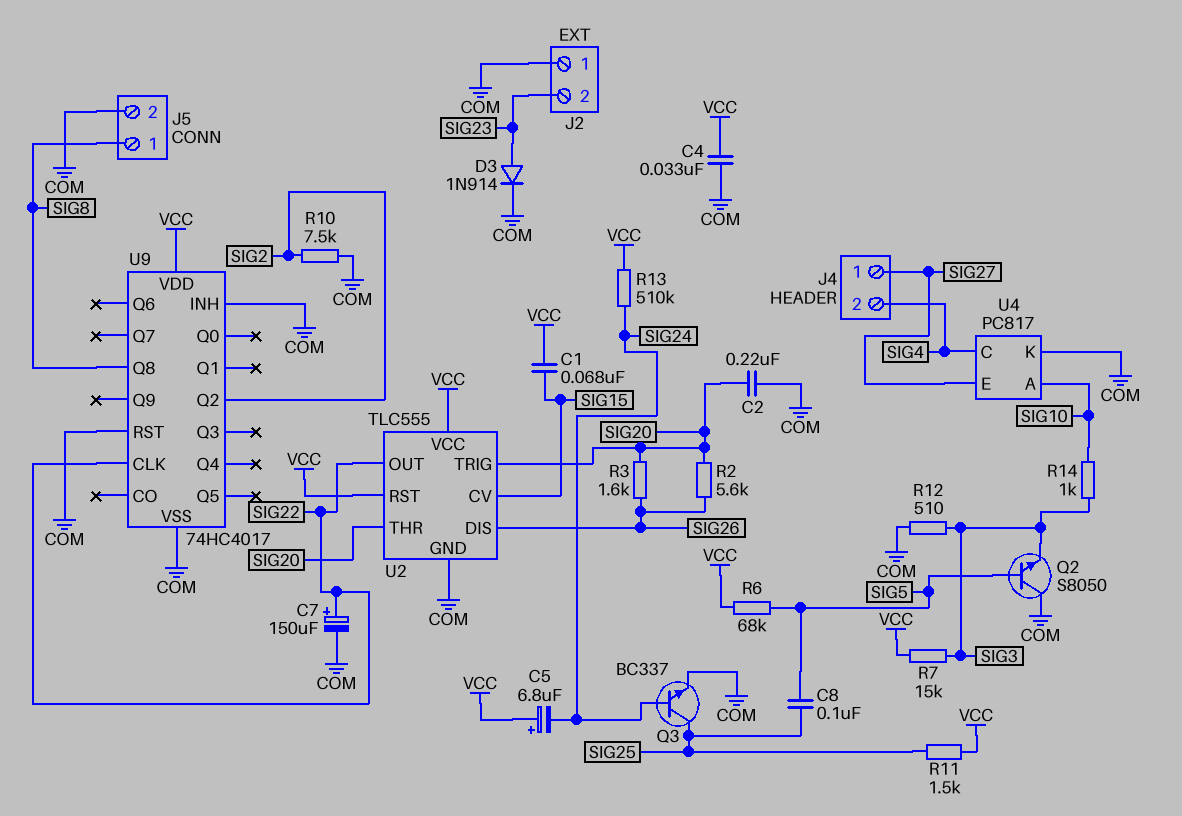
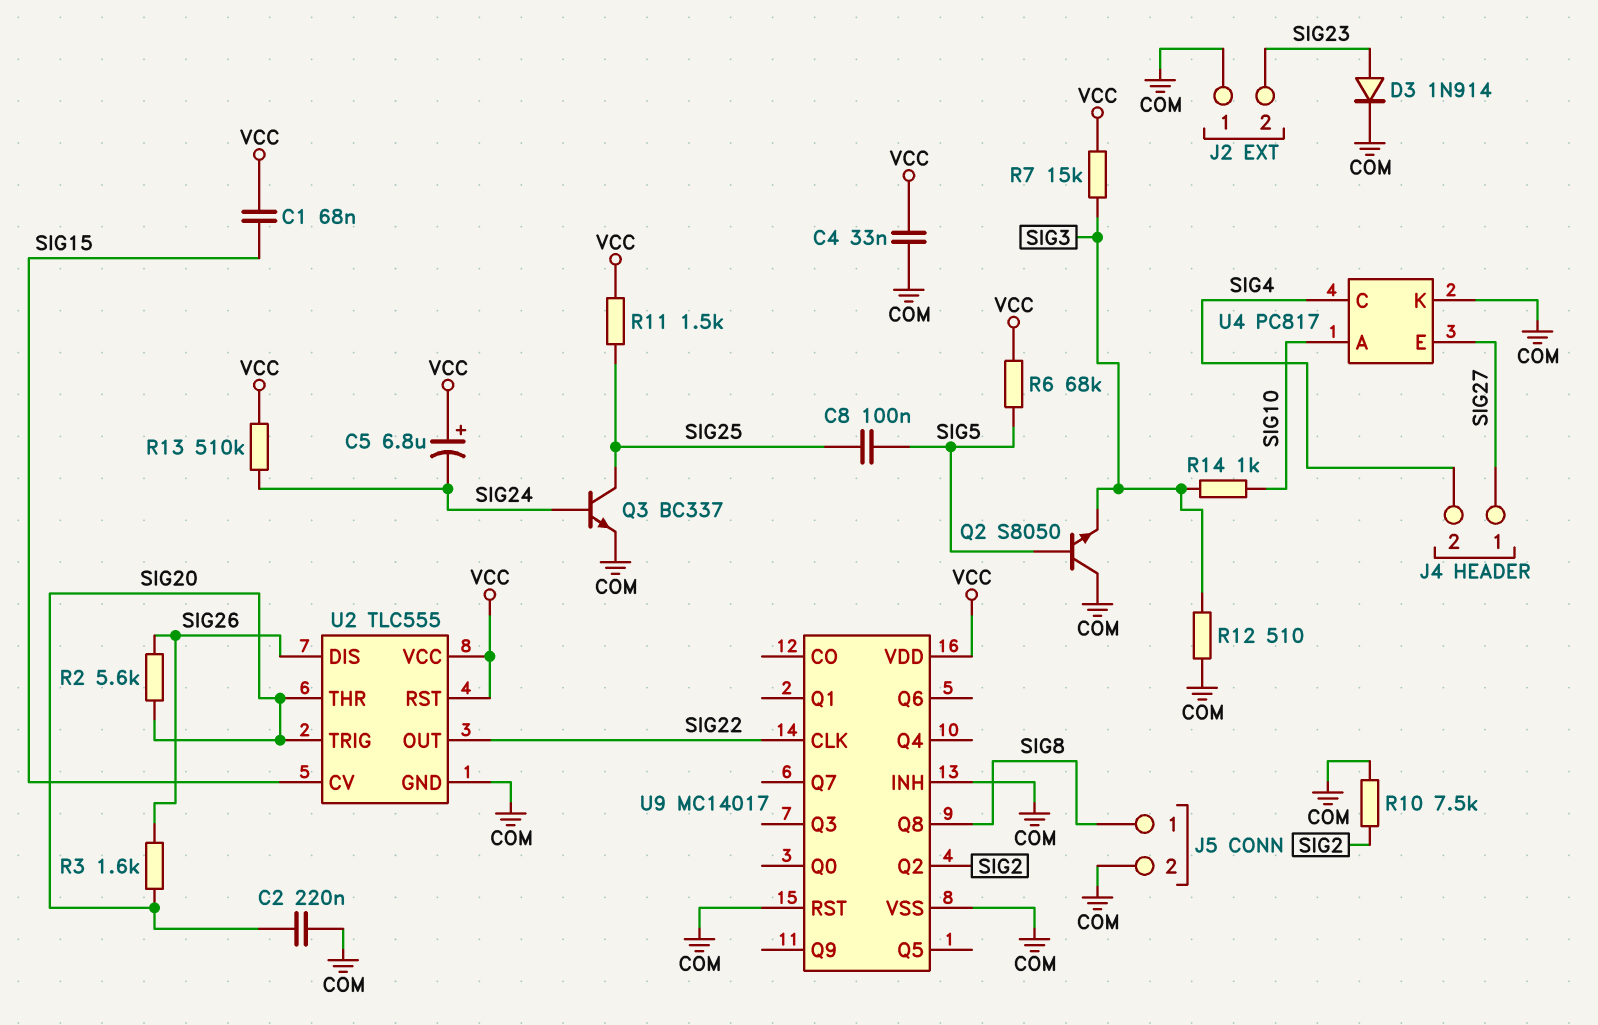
C7: 150uF (plus SIG22, minus COM) -> none
U9: 74HC4017 -> MC14017

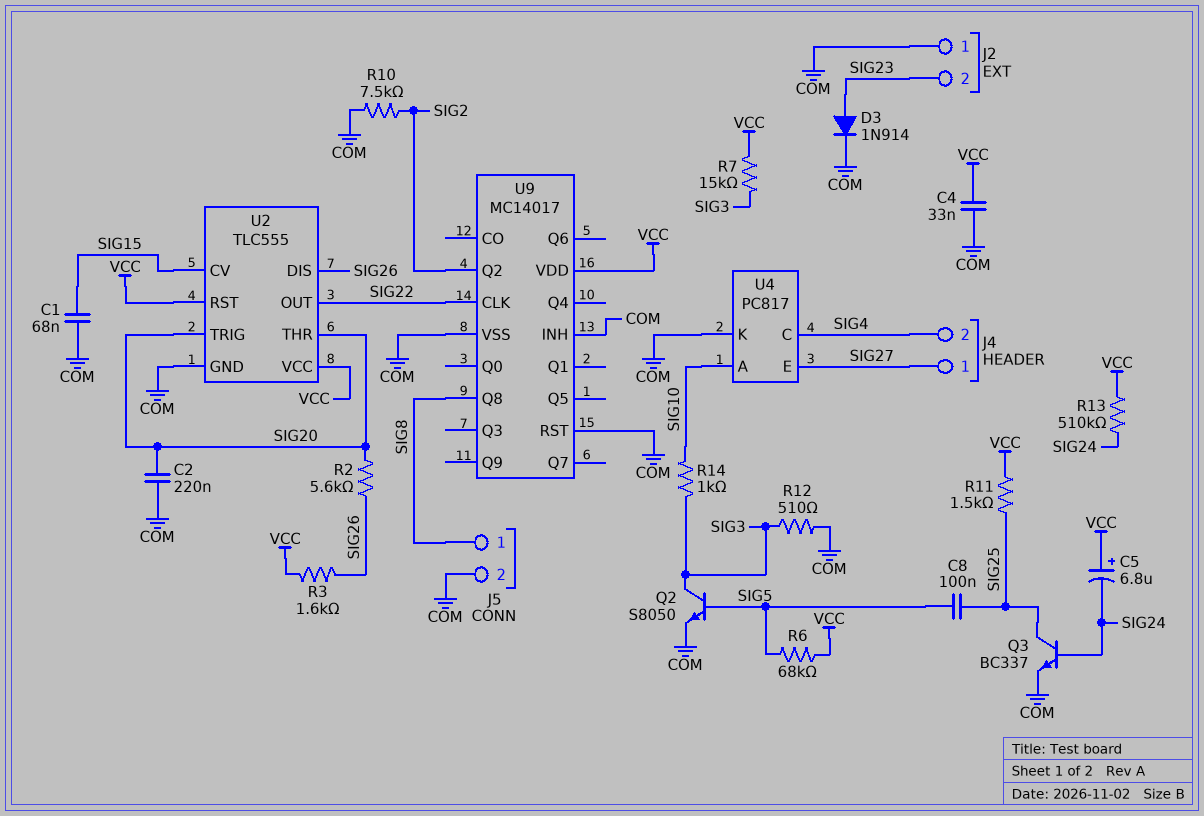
C1: 68nF (SIG15, VCC) -> 68nF (COM, SIG15)
Q2: NPN S8050 (B SIG5, C COM, E SIG3) -> NPN S8050 (B SIG5, C SIG3, E COM)
R3: 1.6k (SIG20, SIG26) -> 1.6k (SIG26, VCC)

